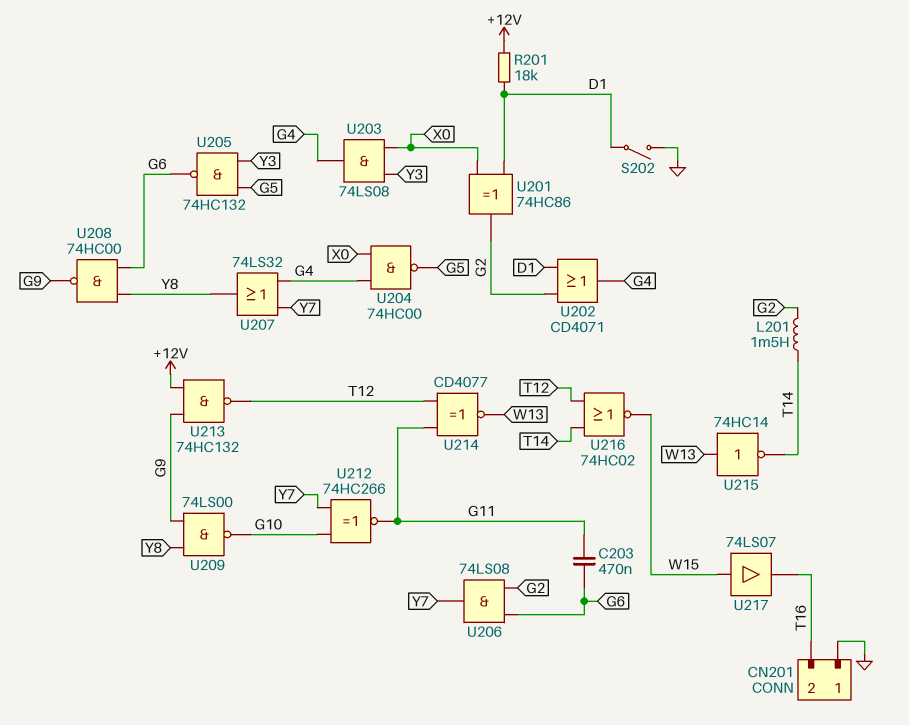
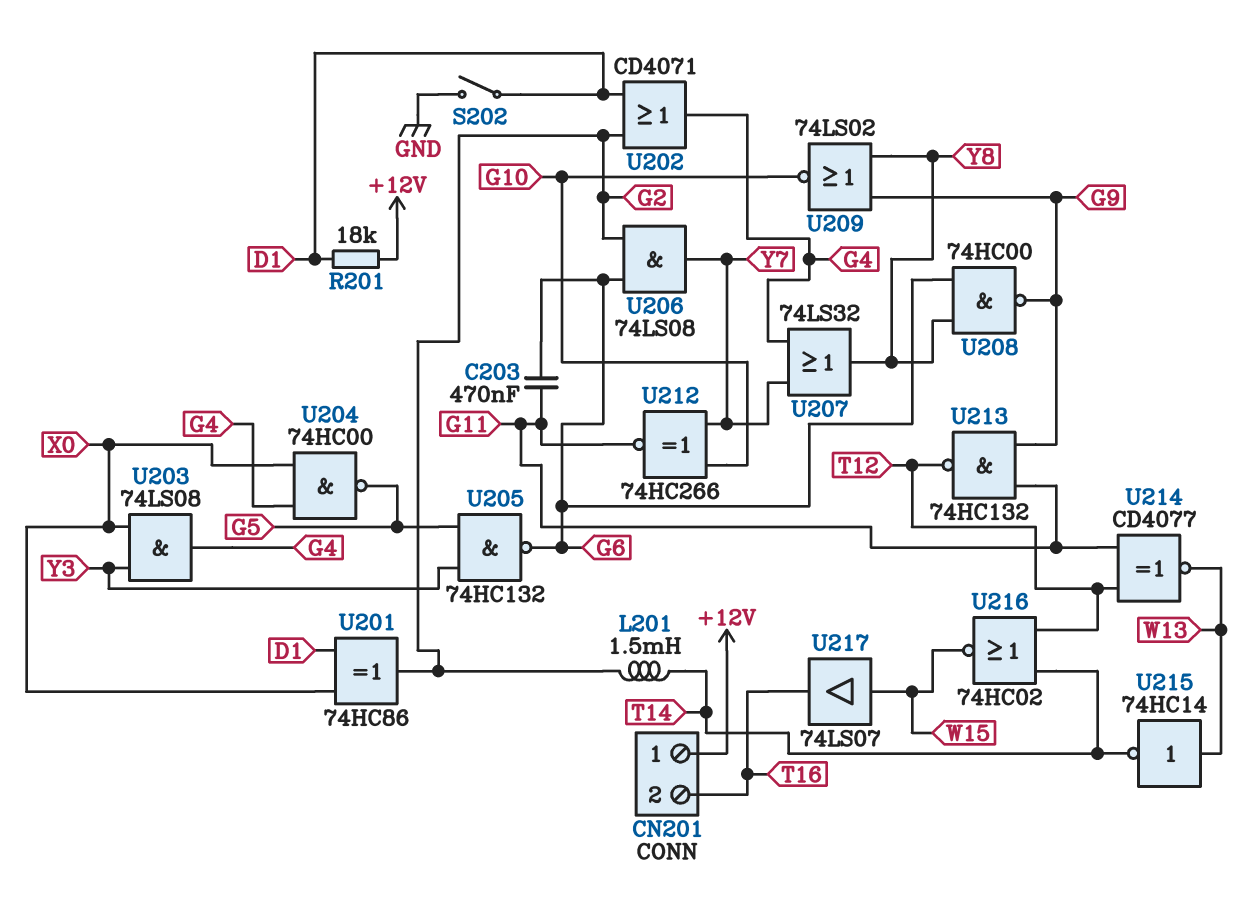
CN201 pin 1: GND -> +12V
U209: NAND 74LS00 (in G9, in Y8, out G10) -> NOR 74LS02 (in G9, in Y8, out G10)
U213: NAND 74HC132 (in +12V, in G9, out T12) -> NAND 74HC132 (in G9, in G11, out T12)

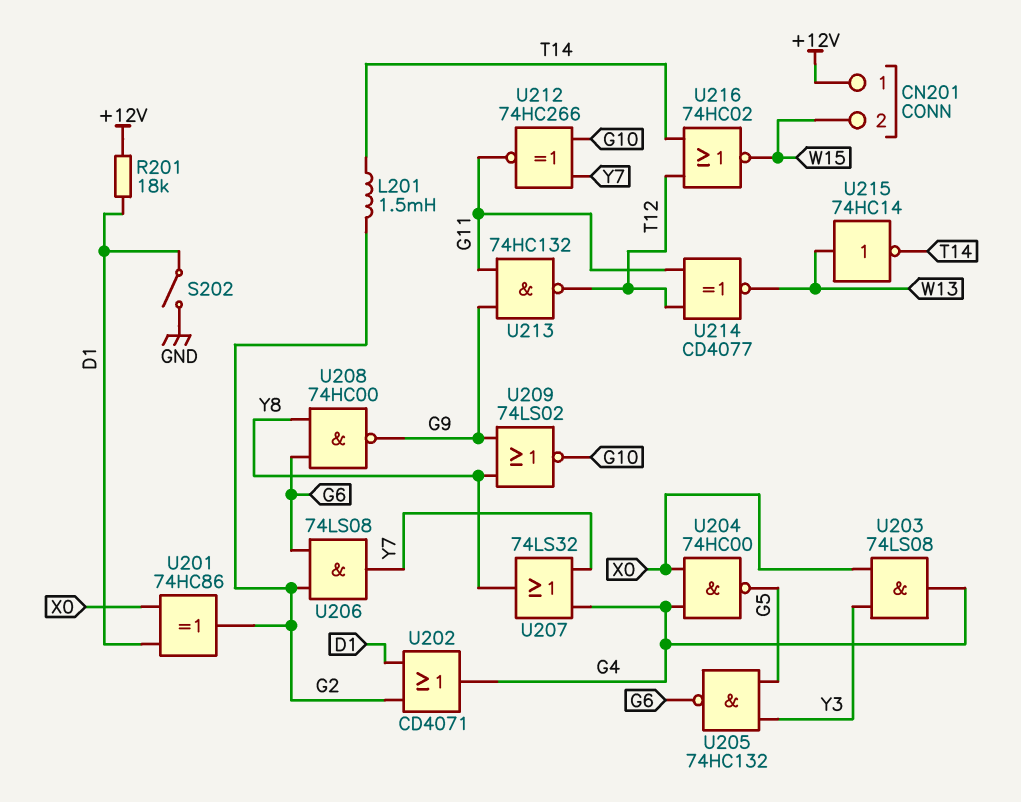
C203: 470nF (G6, G11) -> none
CN201 pin 2: T16 -> W15
U217: buffer 74LS07 (in W15, out T16) -> none

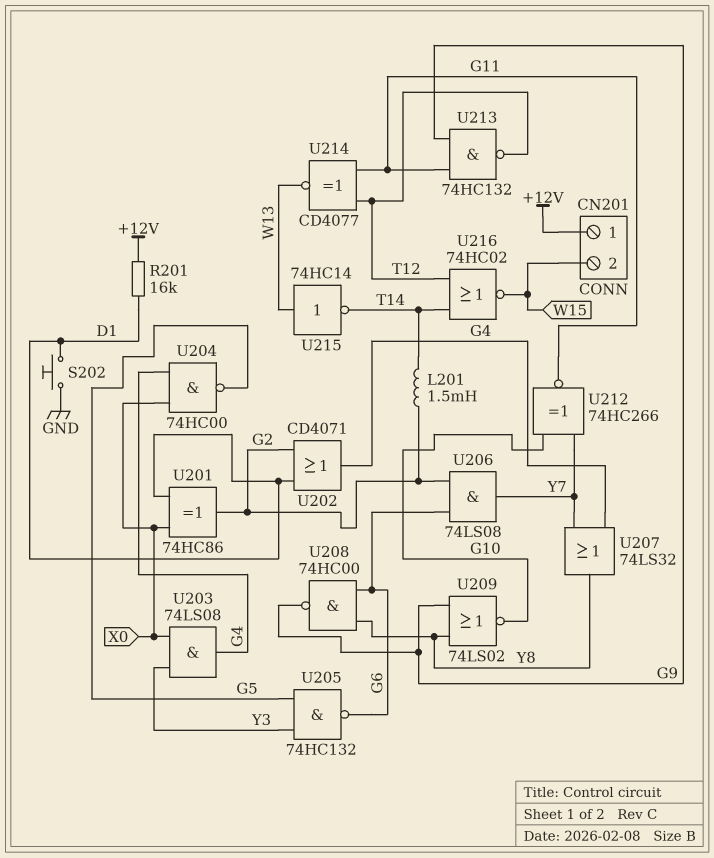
R201: 18k (+12V, D1) -> 16k (+12V, D1)
S202: switch (D1, GND) -> button (D1, GND)

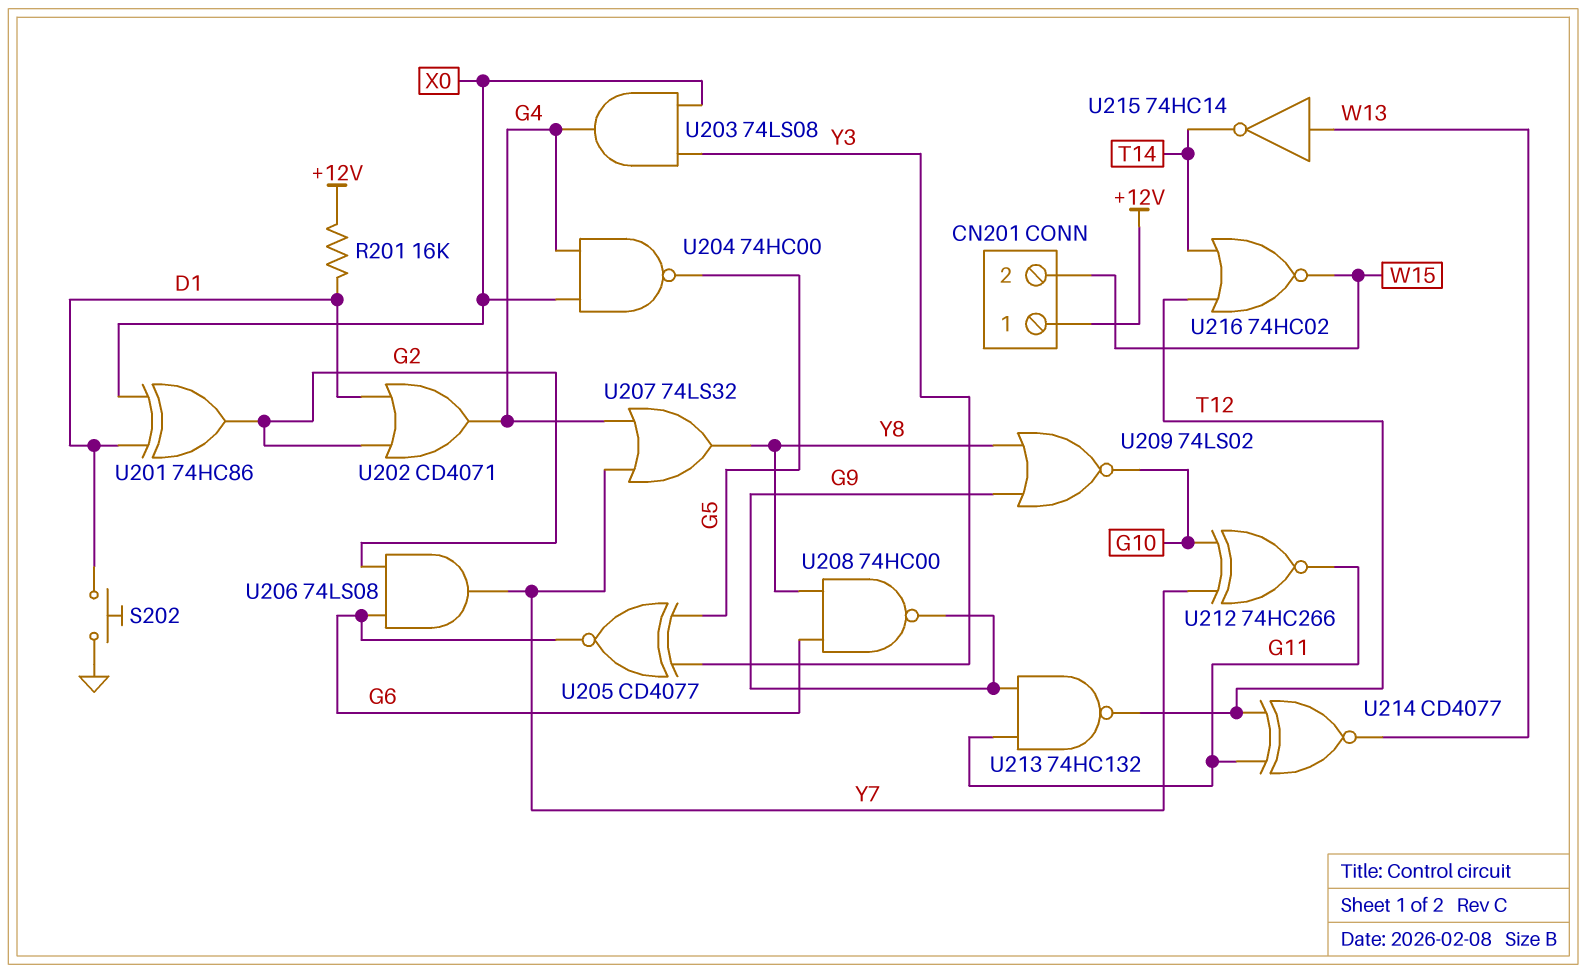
L201: 1.5mH (G2, T14) -> none
U205: NAND 74HC132 (in G5, in Y3, out G6) -> XNOR CD4077 (in G5, in Y3, out G6)

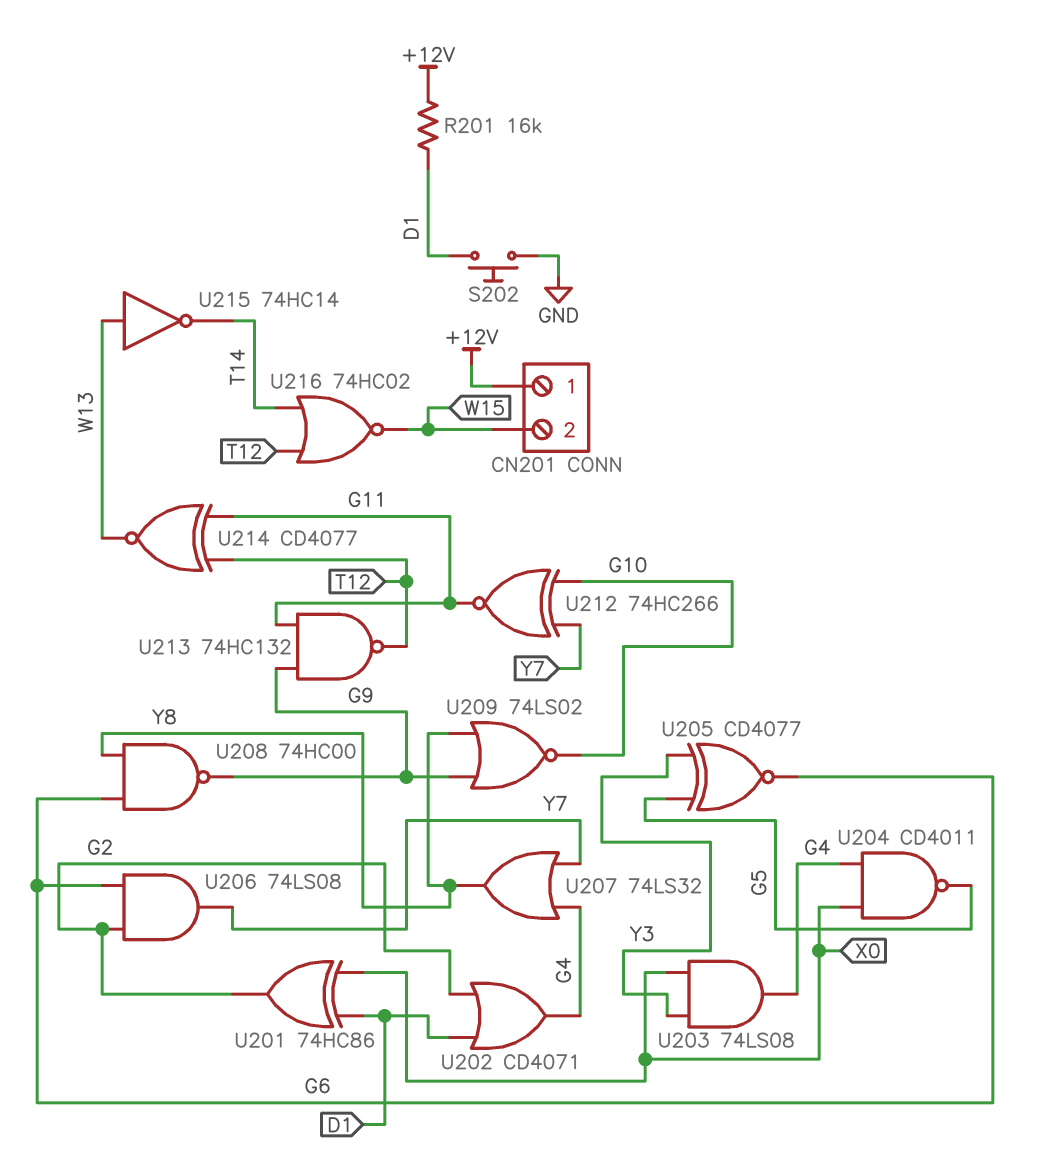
U204: NAND 74HC00 (in G4, in X0, out G5) -> NAND CD4011 (in G4, in X0, out G5)

